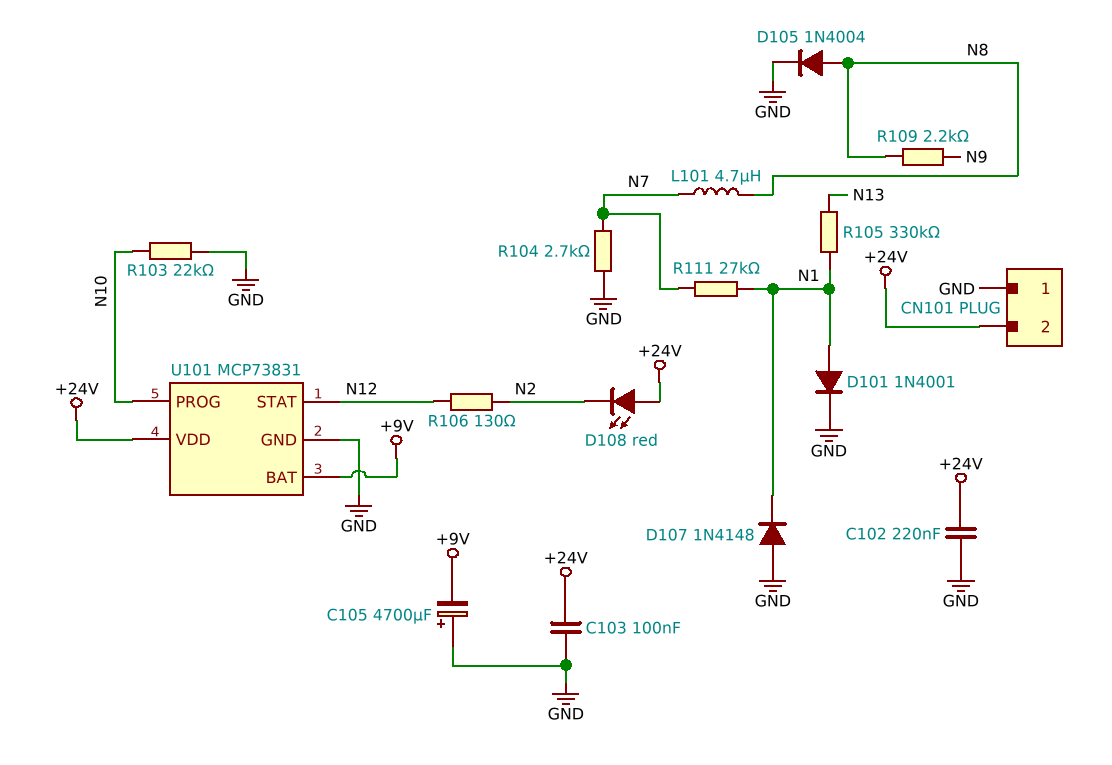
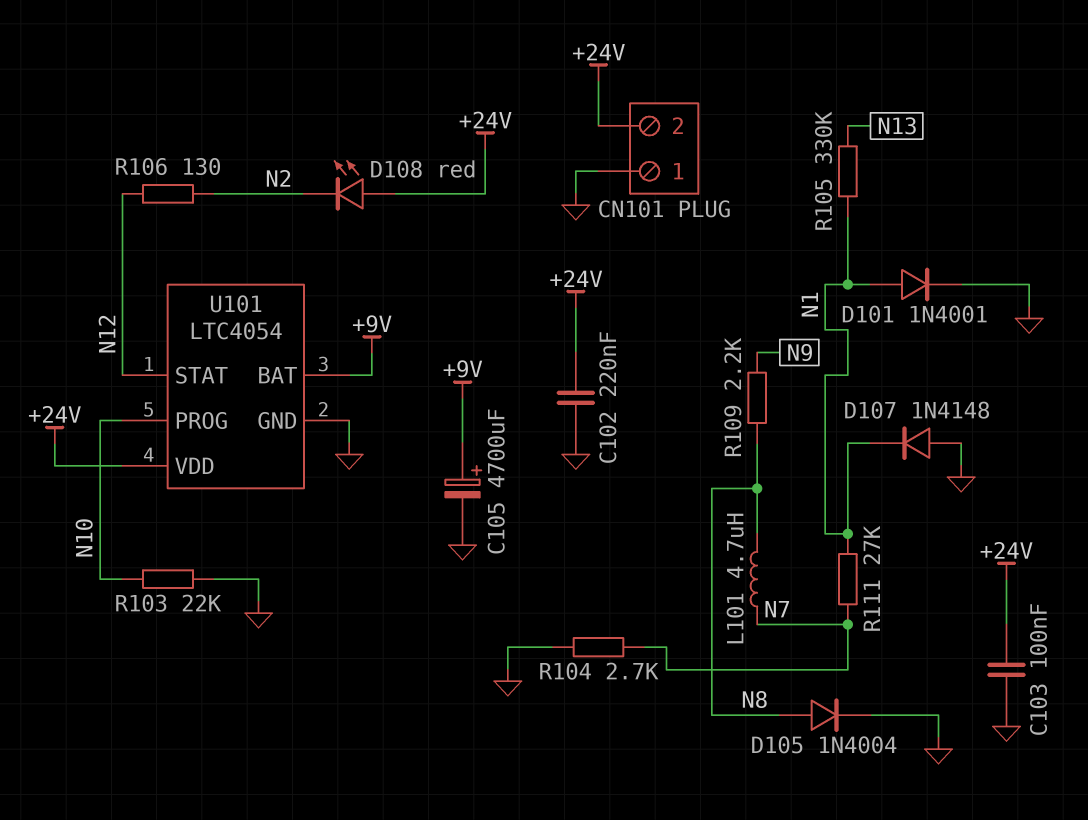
C105: 4700uF (plus GND, minus +9V) -> 4700uF (plus +9V, minus GND)
U101: MCP73831 -> LTC4054

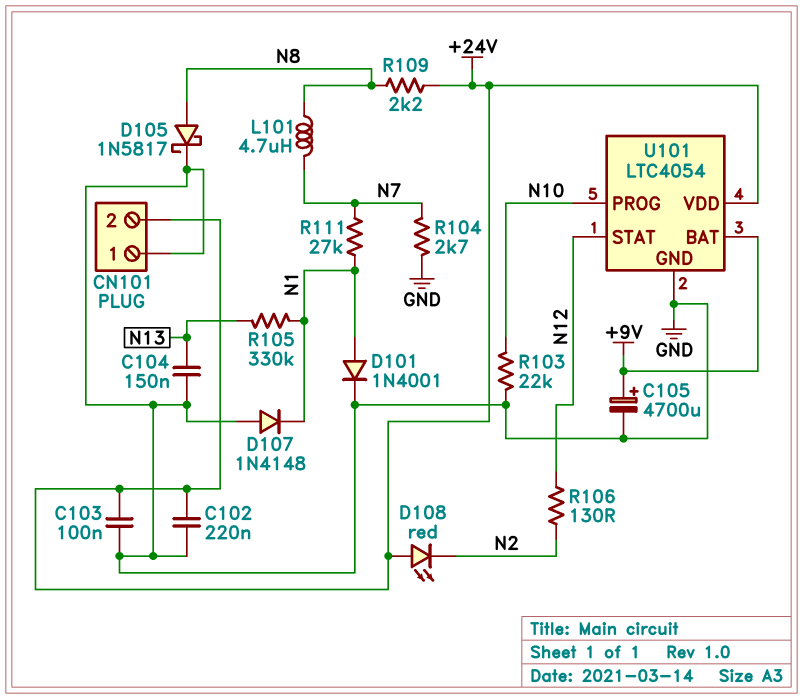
C104: none -> 150nF (GND, N13)
D105: diode 1N4004 (A N8, K GND) -> schottky 1N5817 (A N8, K GND)
R109: 2.2k (N8, N9) -> 2.2k (+24V, N8)

